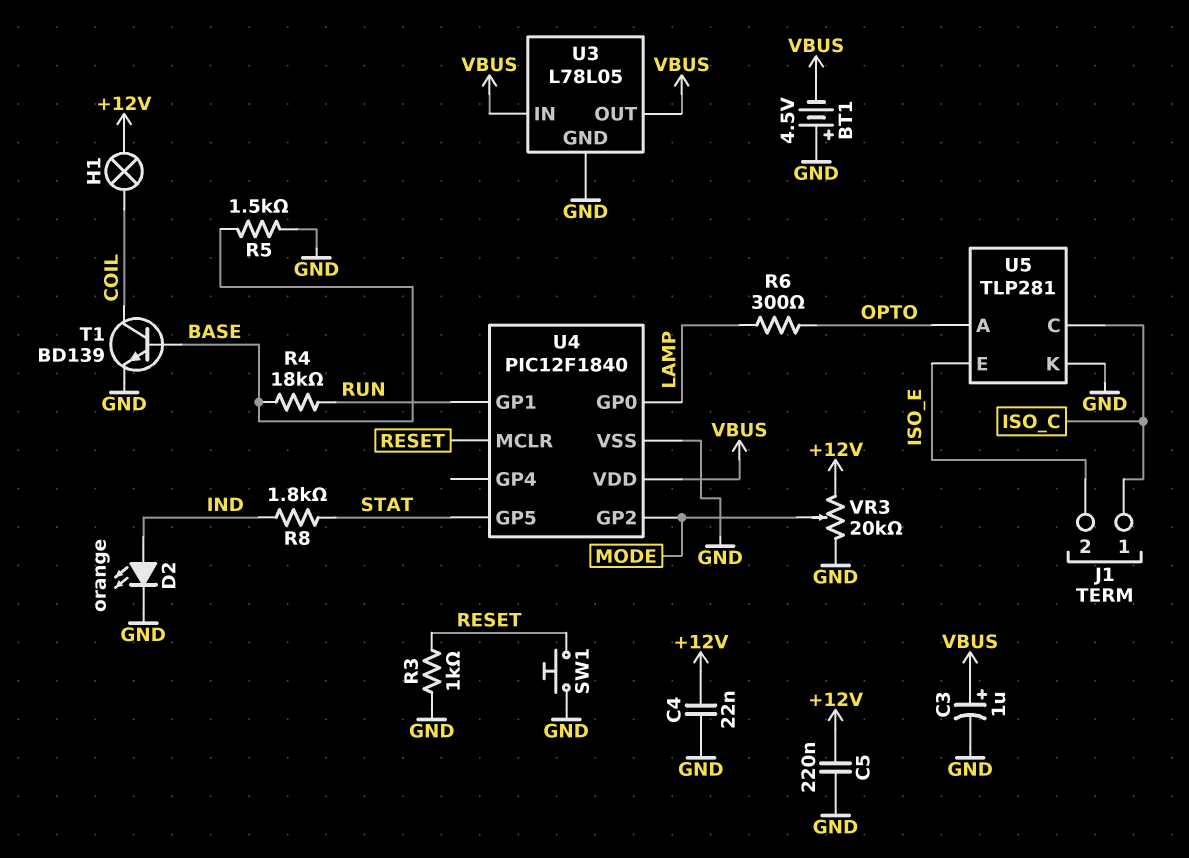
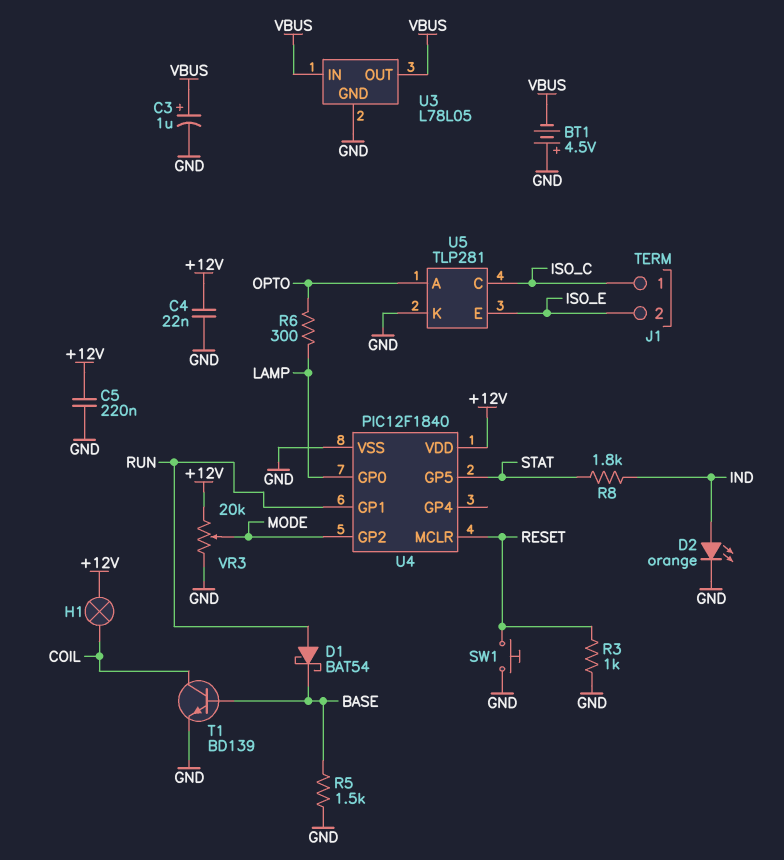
D1: none -> schottky BAT54 (A RUN, K BASE)
R4: 18k (BASE, RUN) -> none
U4 pin VDD: VBUS -> +12V

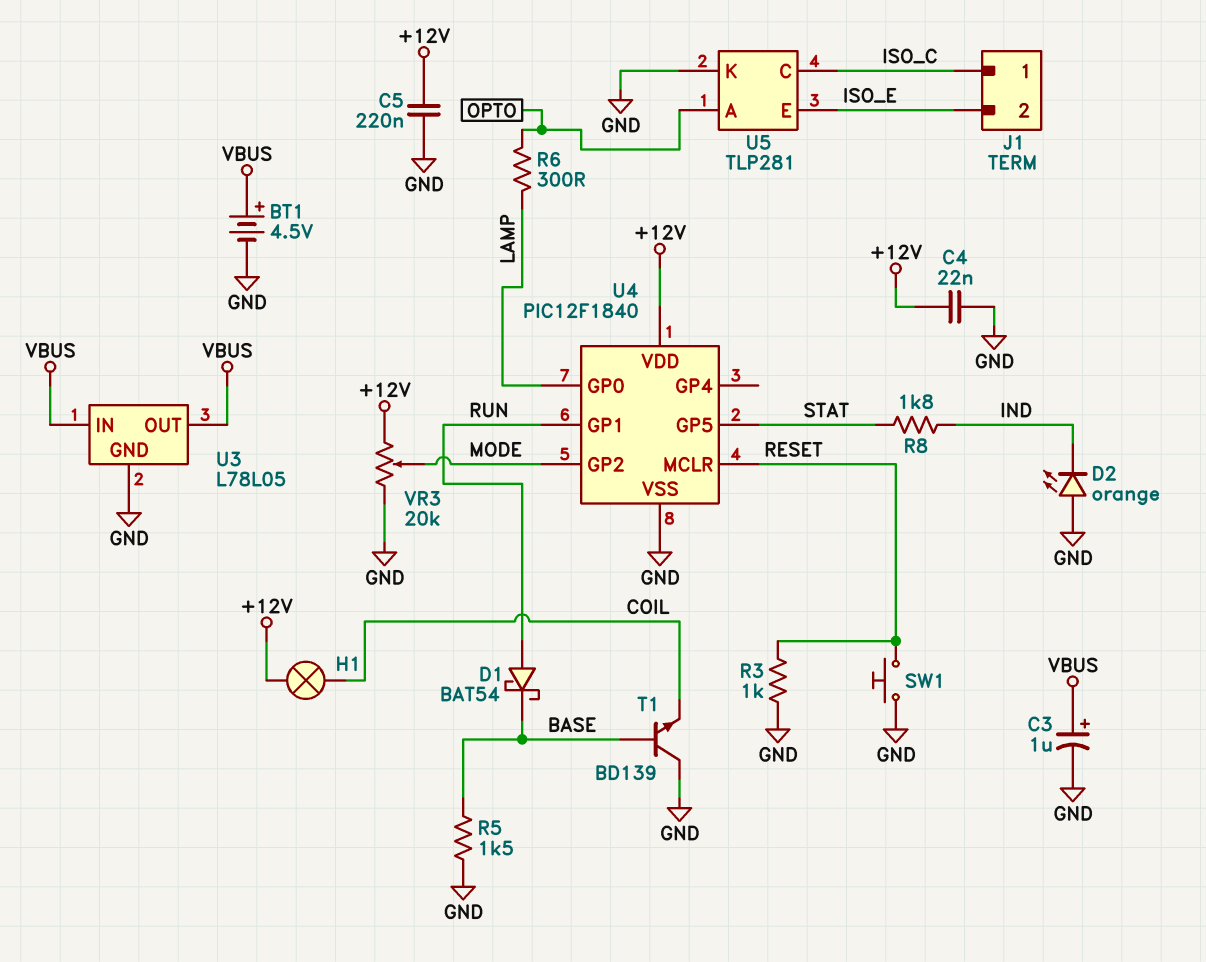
BT1: 4.5V (plus GND, minus VBUS) -> 4.5V (plus VBUS, minus GND)
D2: LED orange (A IND, K GND) -> LED orange (A GND, K IND)
T1: NPN BD139 (B BASE, C COIL, E GND) -> NPN BD139 (B BASE, C GND, E COIL)

